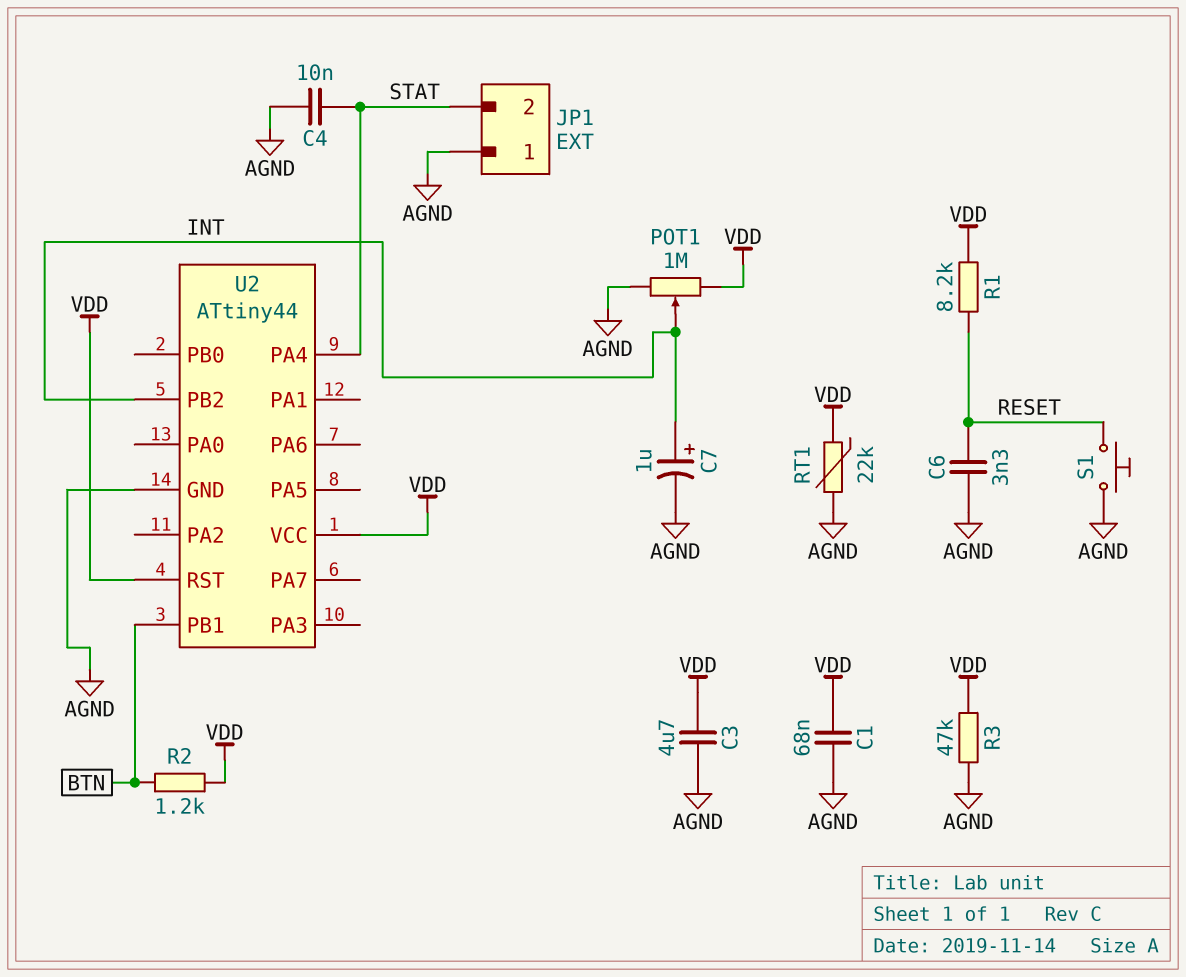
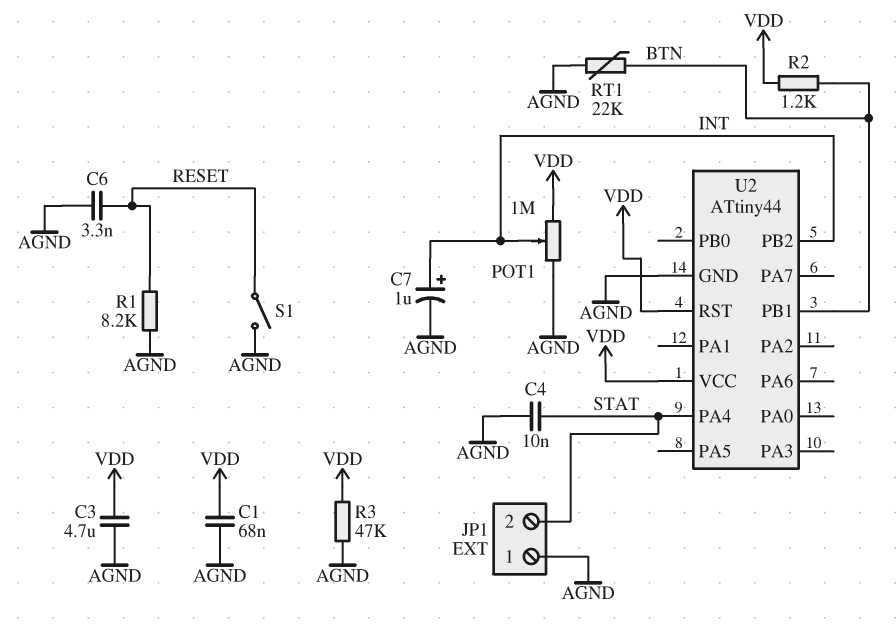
R1: 8.2k (RESET, VDD) -> 8.2k (AGND, RESET)
RT1: 22k (AGND, VDD) -> 22k (AGND, BTN)
S1: button (AGND, RESET) -> switch (AGND, RESET)

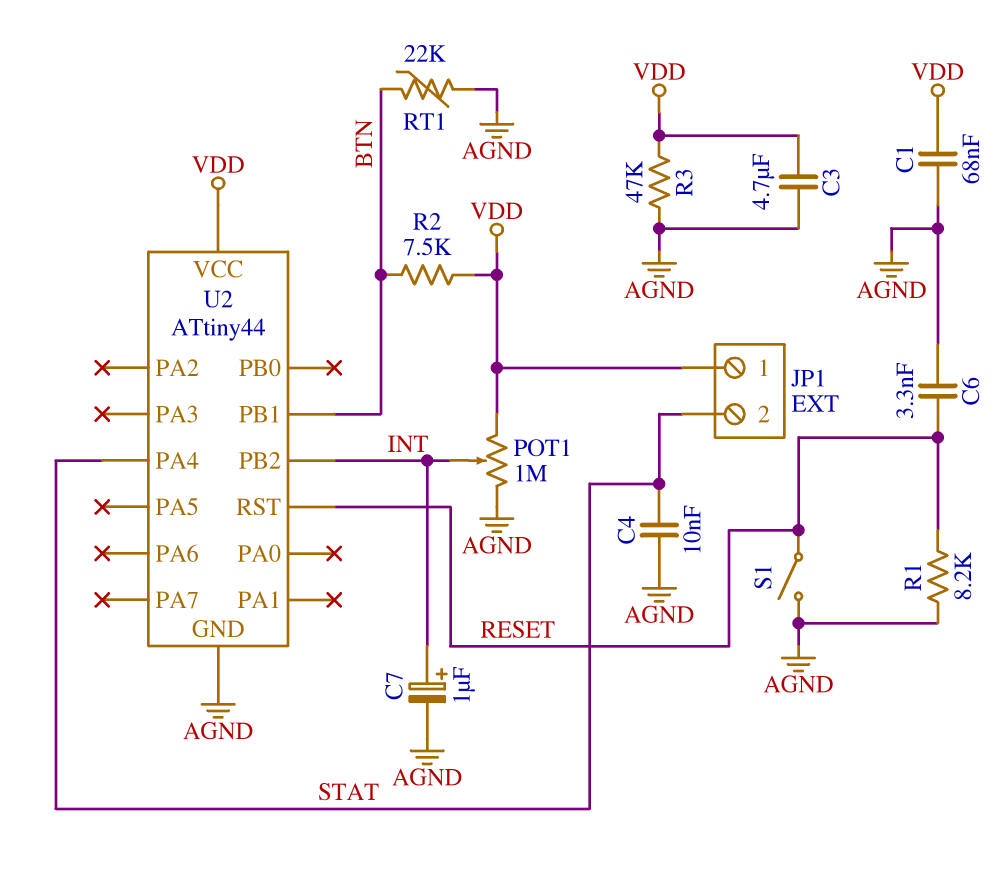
JP1 pin 1: AGND -> VDD
R2: 1.2k (BTN, VDD) -> 7.5k (BTN, VDD)
U2 pin RST: VDD -> RESET

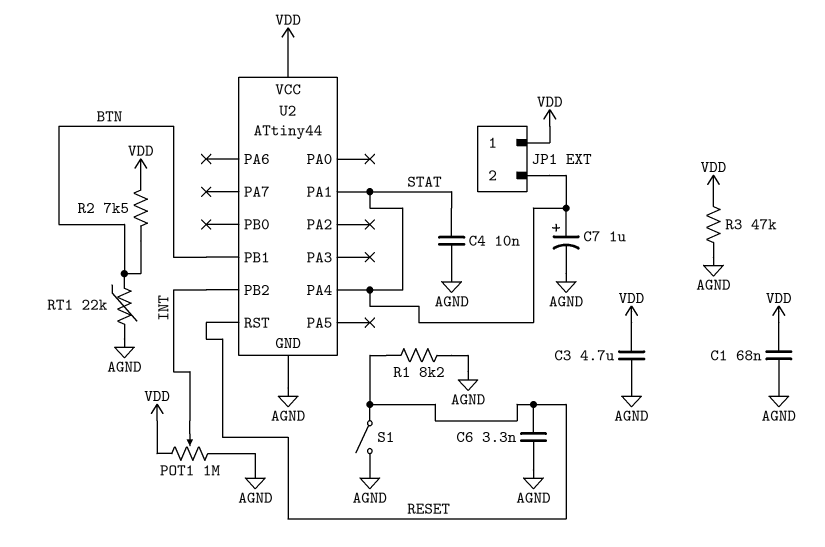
C7: 1uF (plus INT, minus AGND) -> 1uF (plus STAT, minus AGND)
U2 pin PA1: none -> STAT

